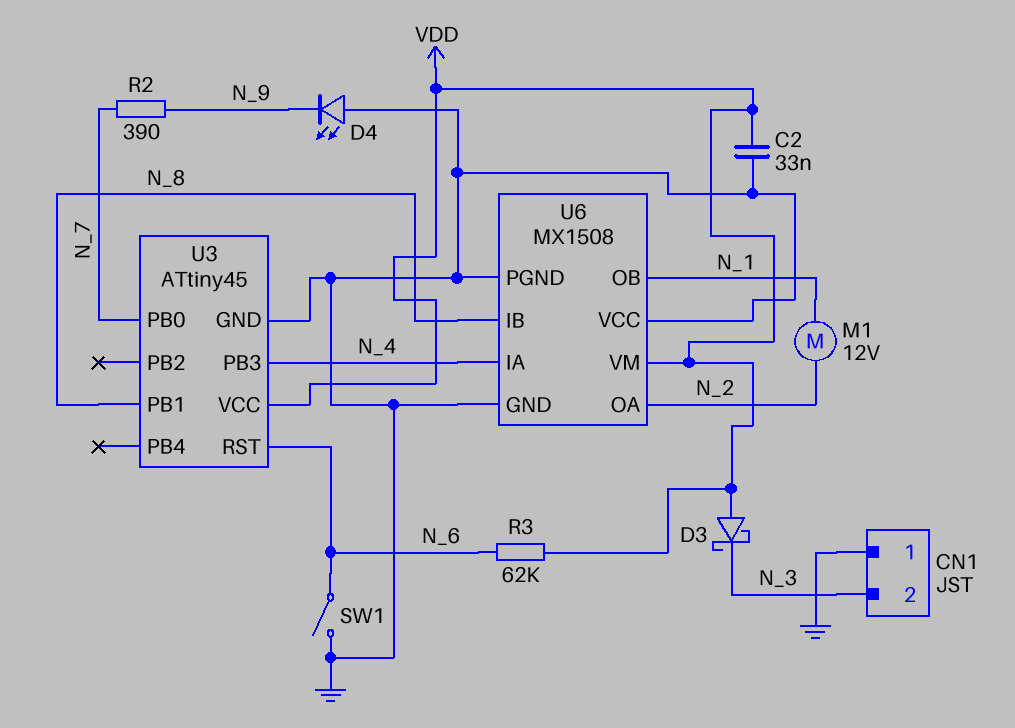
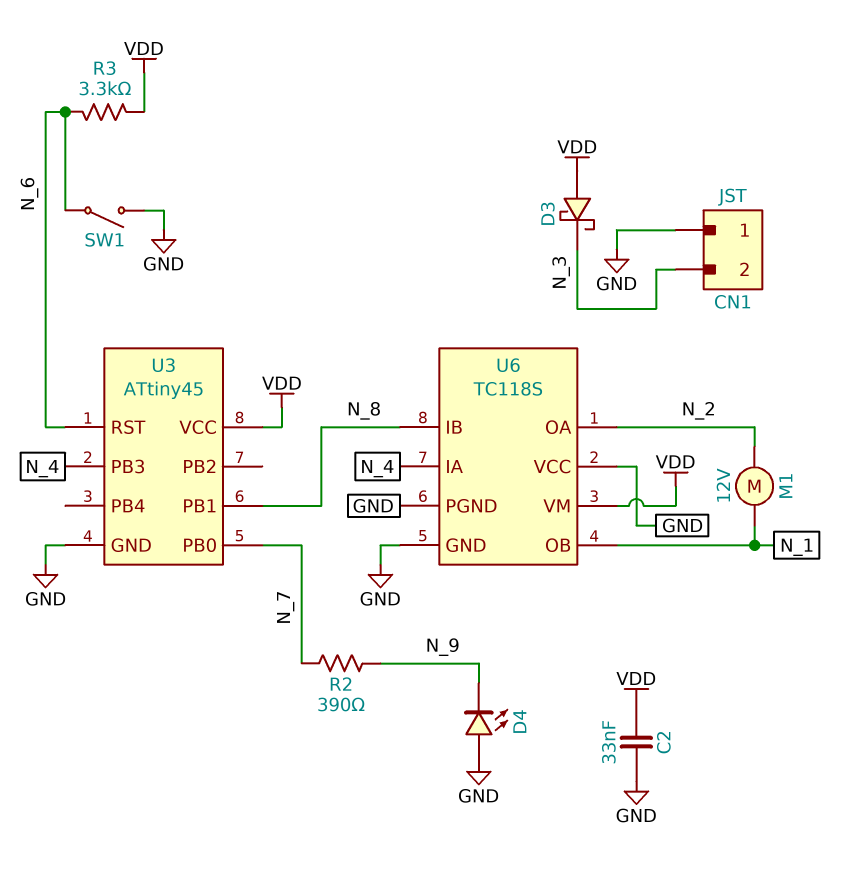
R3: 62k (N_6, VDD) -> 3.3k (N_6, VDD)
U6: MX1508 -> TC118S

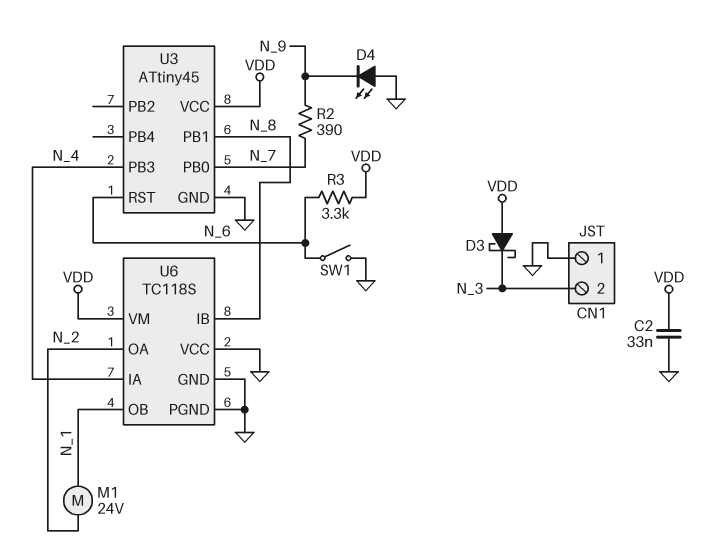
M1: motor 12V (N_1, N_2) -> motor 24V (N_1, N_2)

